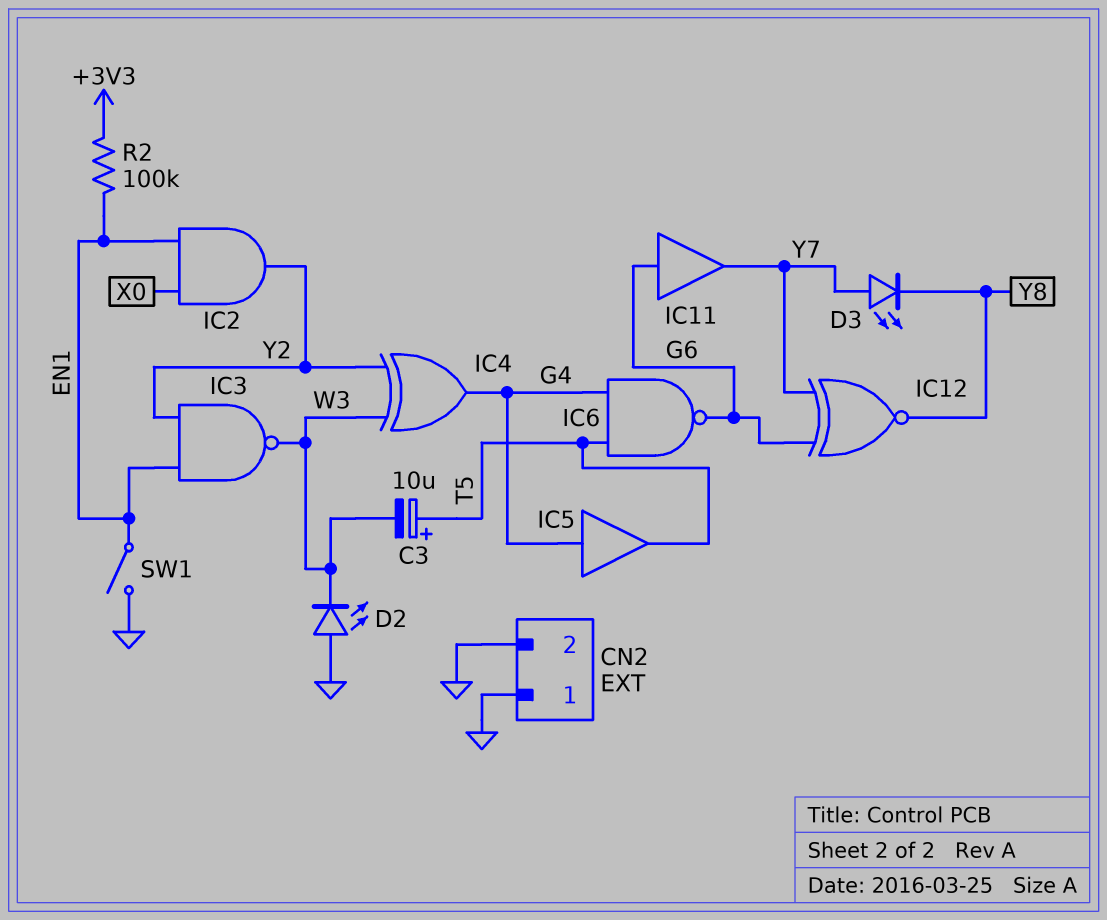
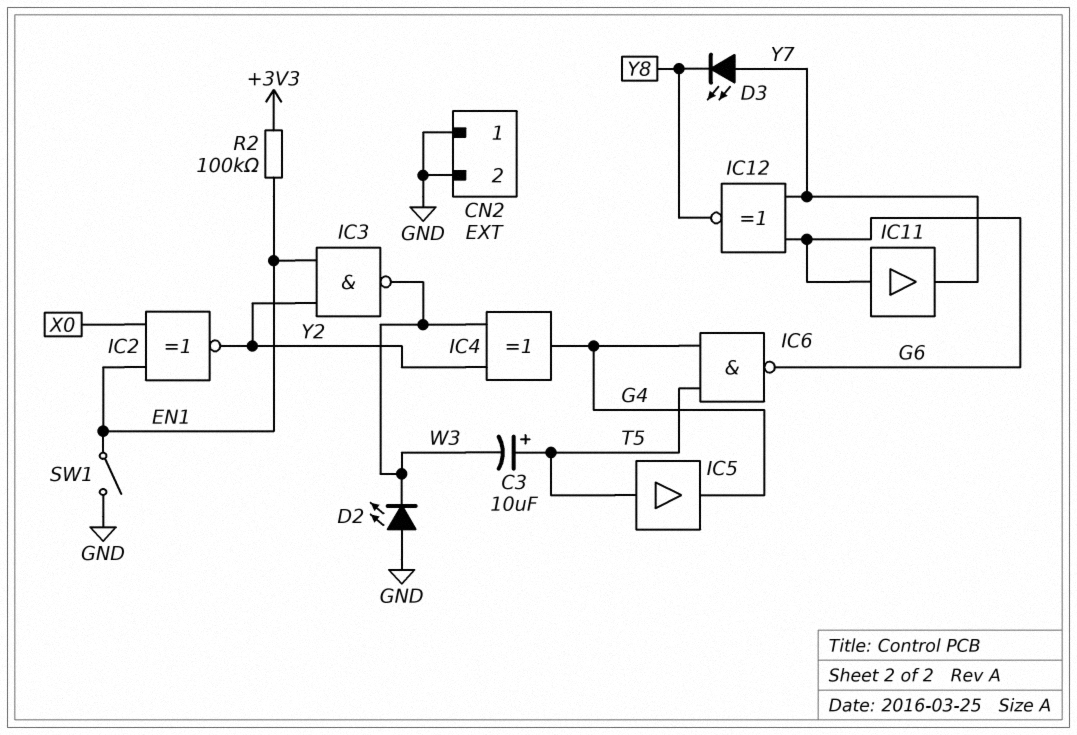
IC2: AND (in EN1, in X0, out Y2) -> XNOR (in EN1, in X0, out Y2)
IC5: buffer (in G4, out T5) -> buffer (in T5, out G4)

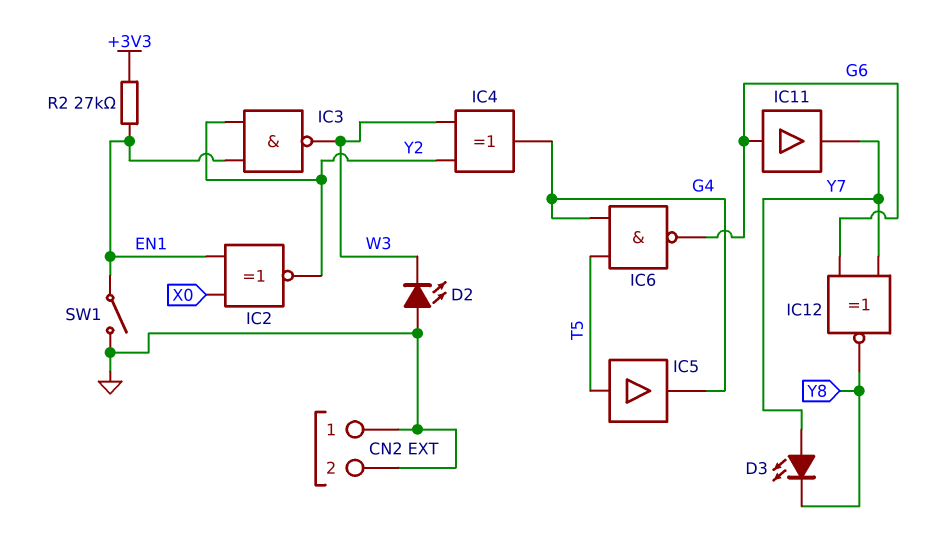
C3: 10uF (plus T5, minus W3) -> none
R2: 100k (+3V3, EN1) -> 27k (+3V3, EN1)

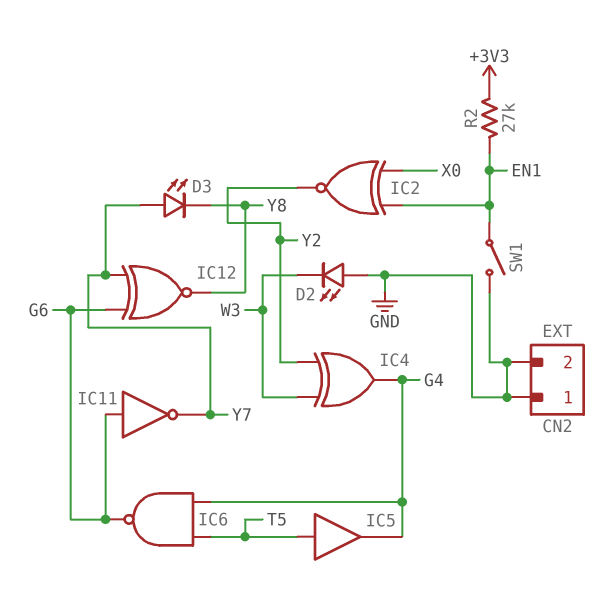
IC3: NAND (in EN1, in Y2, out W3) -> none
IC11: buffer (in G6, out Y7) -> NOT (in G6, out Y7)

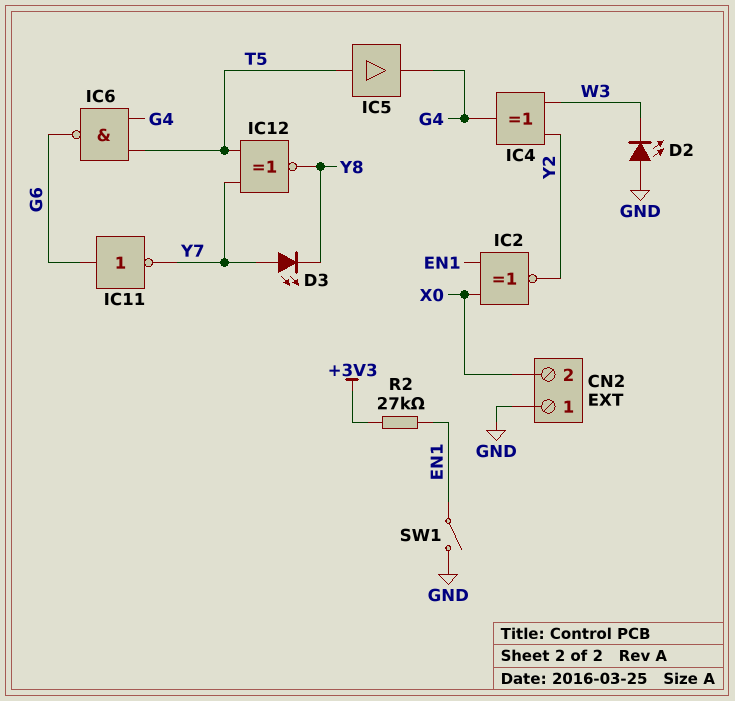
CN2 pin 2: GND -> X0
IC12: XNOR (in G6, in Y7, out Y8) -> XNOR (in T5, in Y7, out Y8)

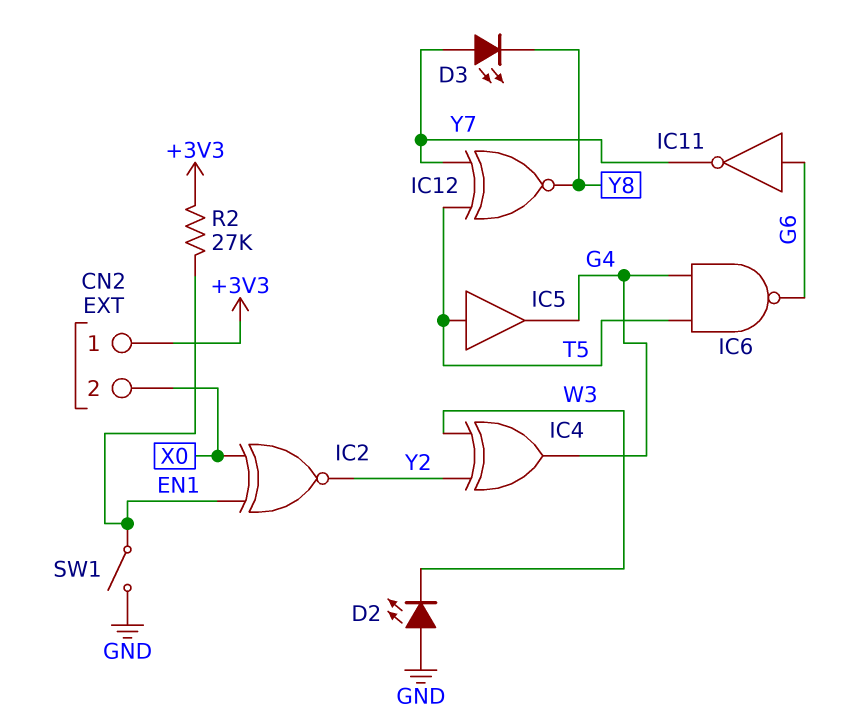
CN2 pin 1: GND -> +3V3

